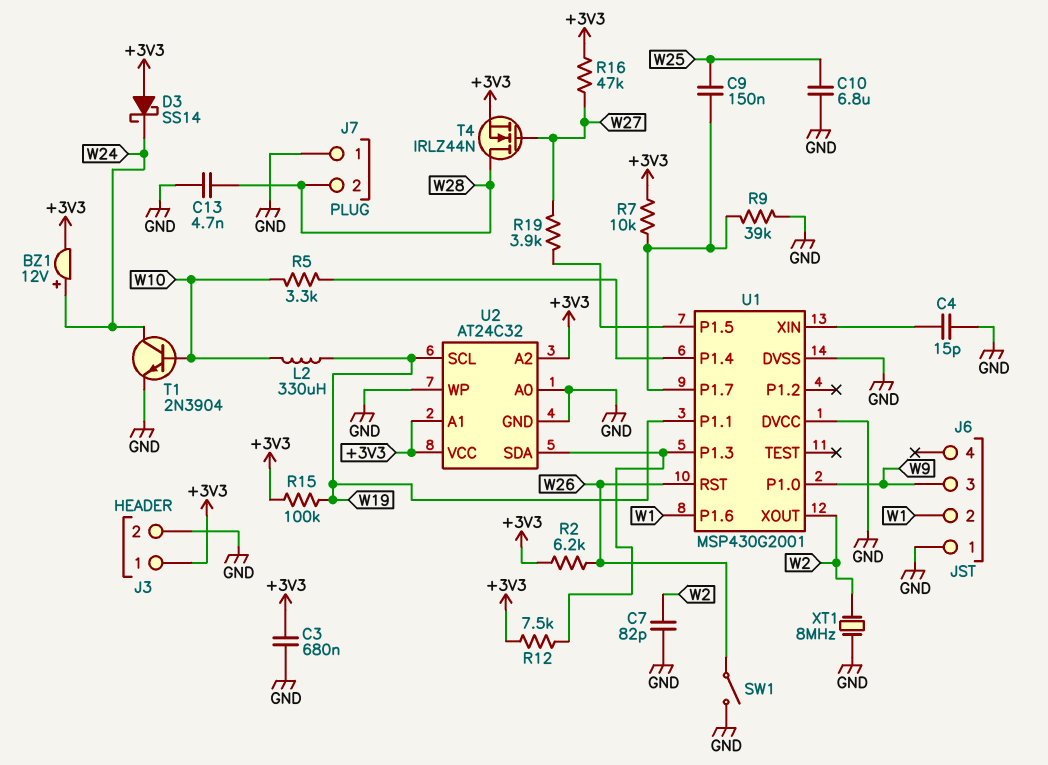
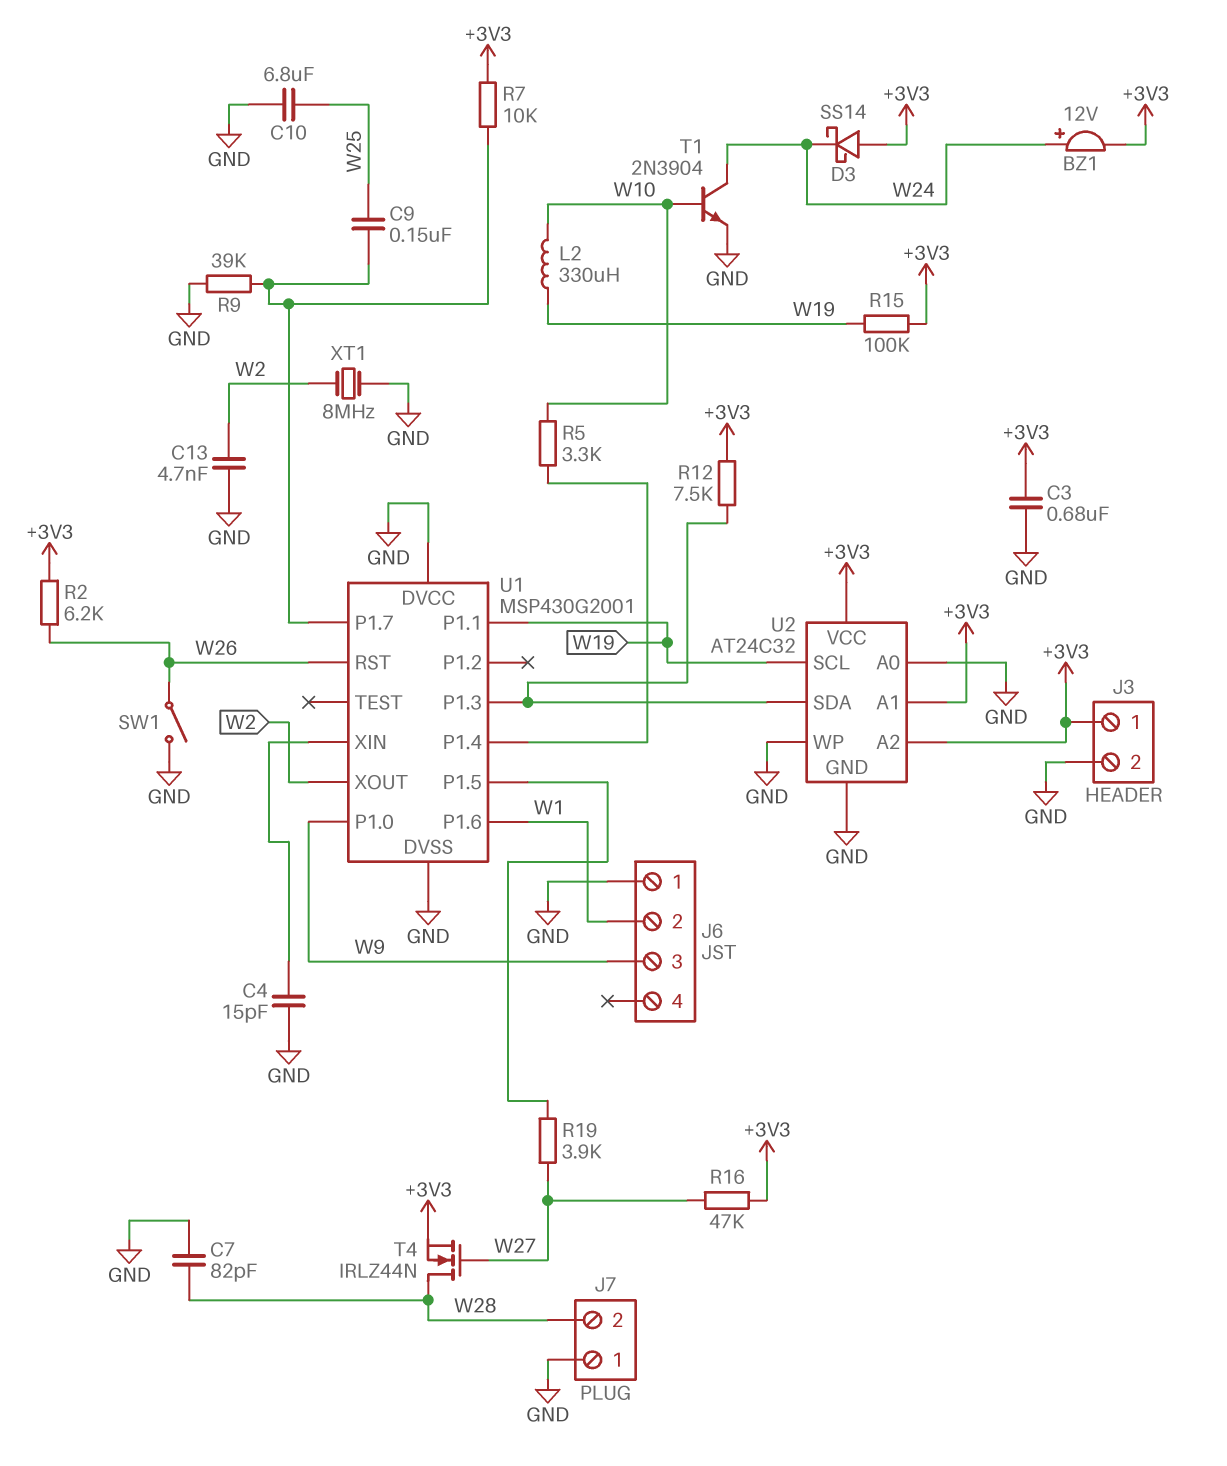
C7: 82pF (GND, W2) -> 82pF (GND, W28)
C13: 4.7nF (GND, W28) -> 4.7nF (GND, W2)

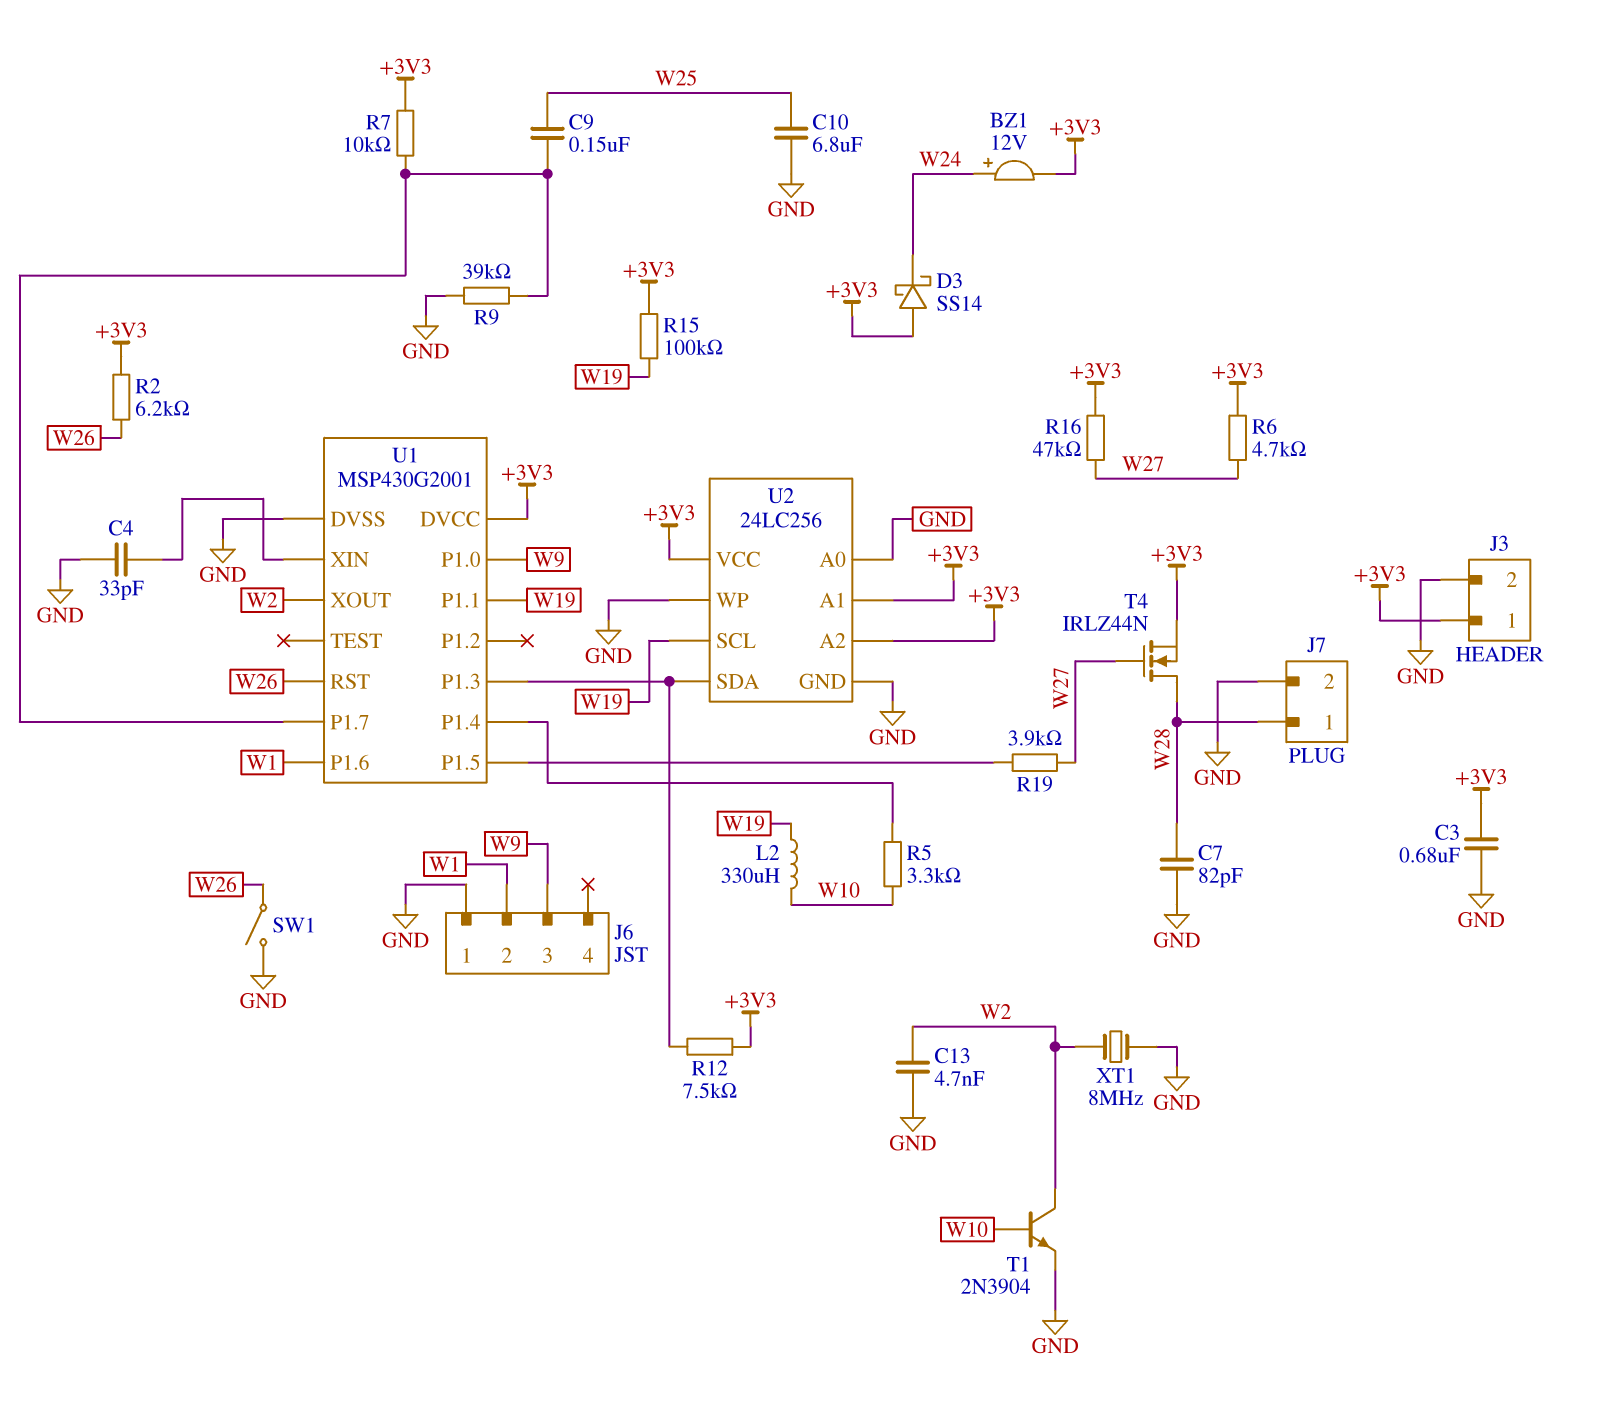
C4: 15pF (GND, U1/XIN) -> 33pF (GND, U1/XIN)
J7 pin 1: GND -> W28
J7 pin 2: W28 -> GND
R6: none -> 4.7k (+3V3, W27)
T1: NPN 2N3904 (B W10, C W24, E GND) -> NPN 2N3904 (B W10, C W2, E GND)
U1 pin DVCC: GND -> +3V3
U2: AT24C32 -> 24LC256

